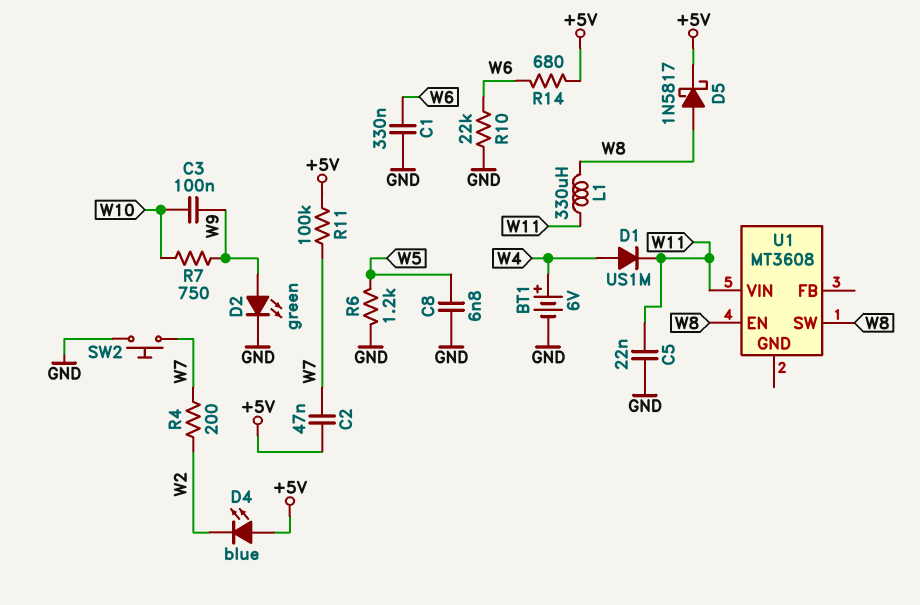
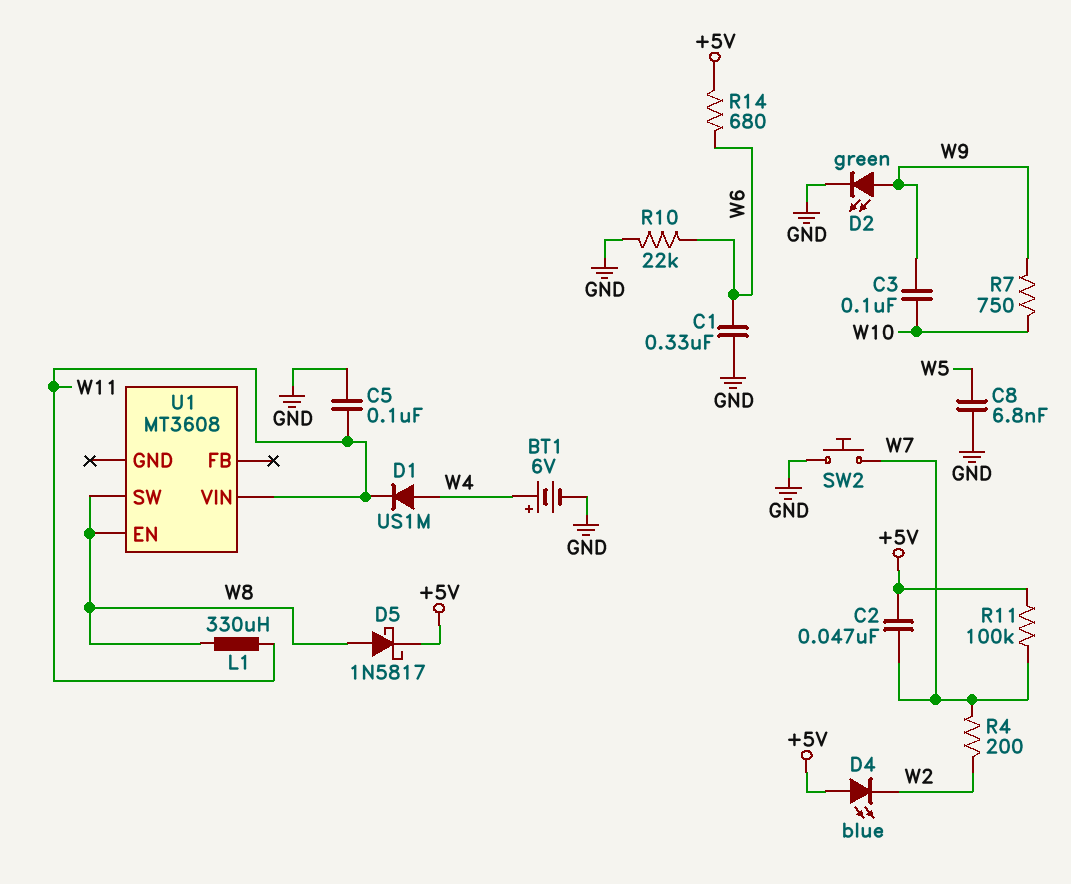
C5: 22nF (GND, W11) -> 100nF (GND, W11)
R6: 1.2k (GND, W5) -> none

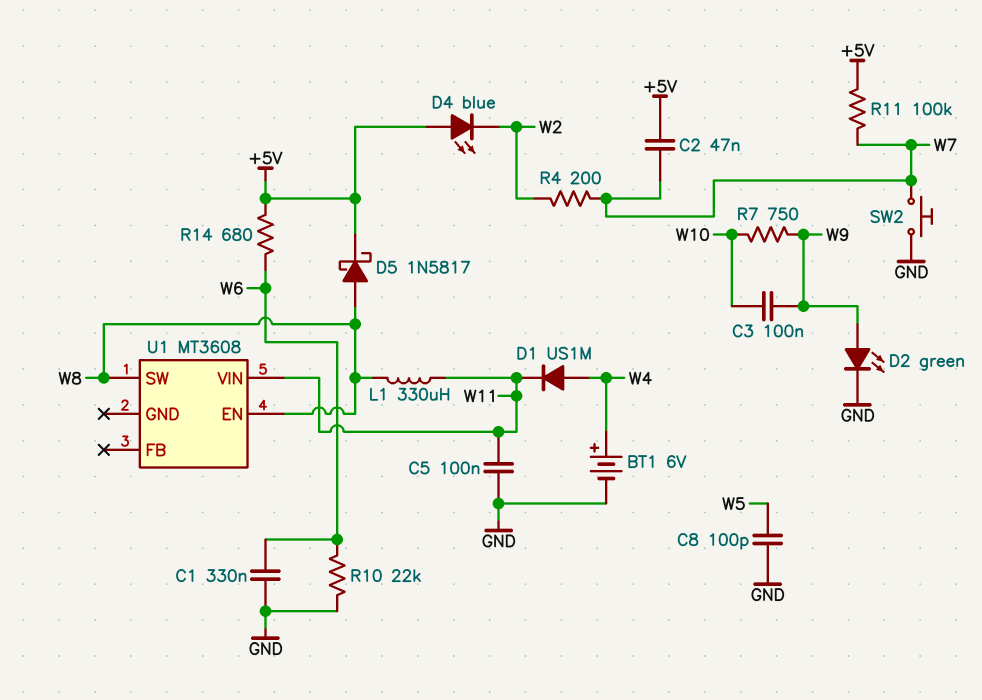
C8: 6.8nF (GND, W5) -> 100pF (GND, W5)

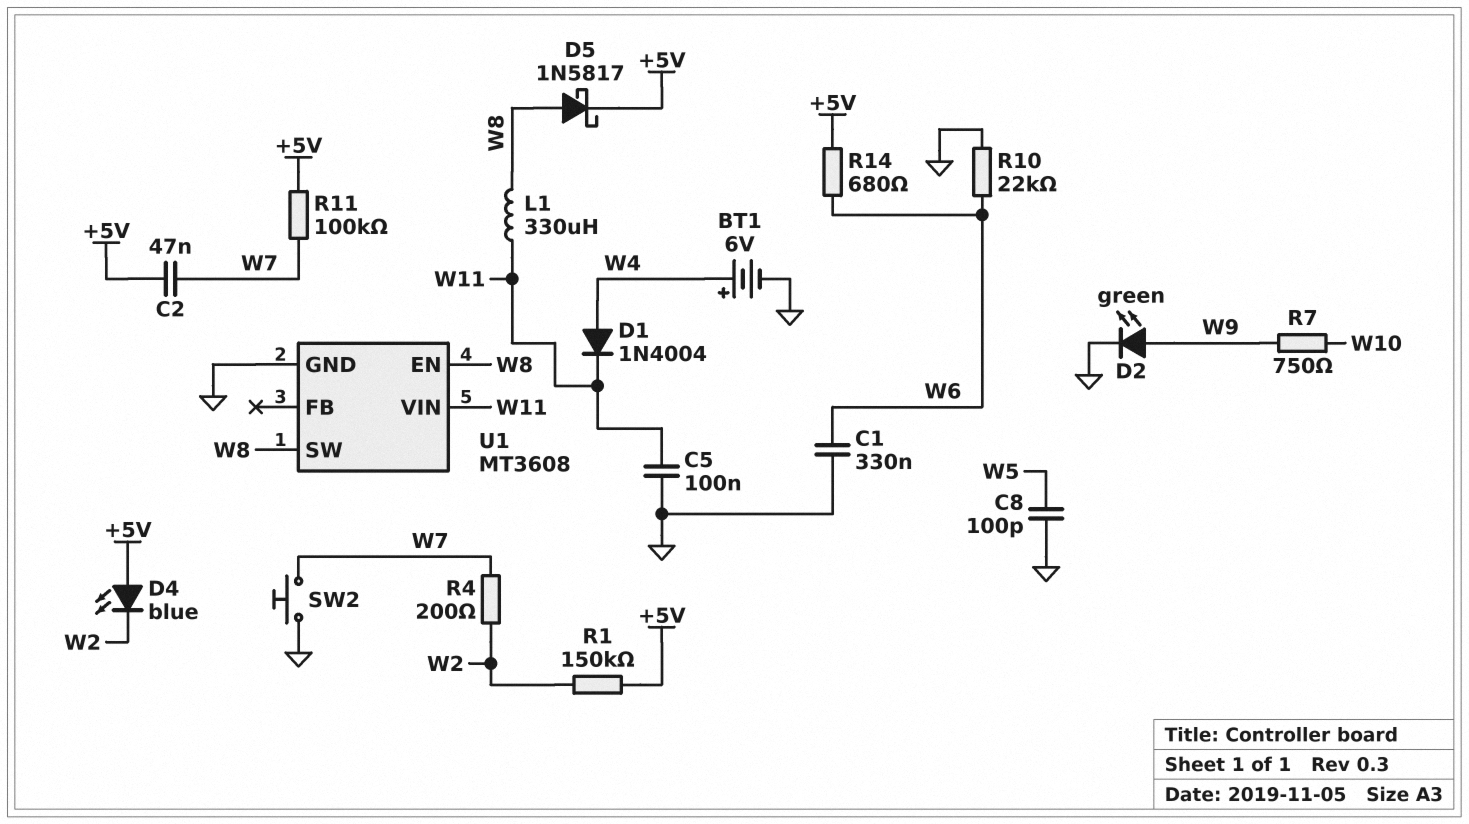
C3: 100nF (W9, W10) -> none
D1: diode US1M (A W4, K W11) -> diode 1N4004 (A W4, K W11)
R1: none -> 150k (+5V, W2)
U1 pin GND: none -> GND

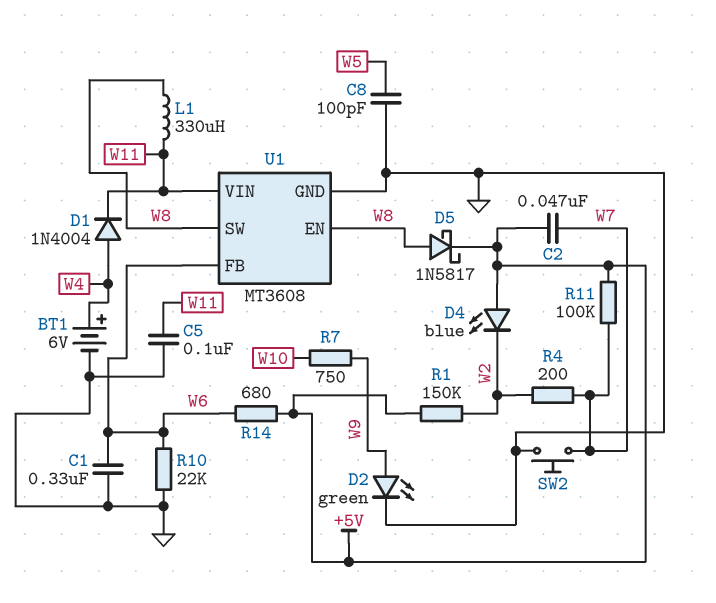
U1 pin FB: none -> W6

